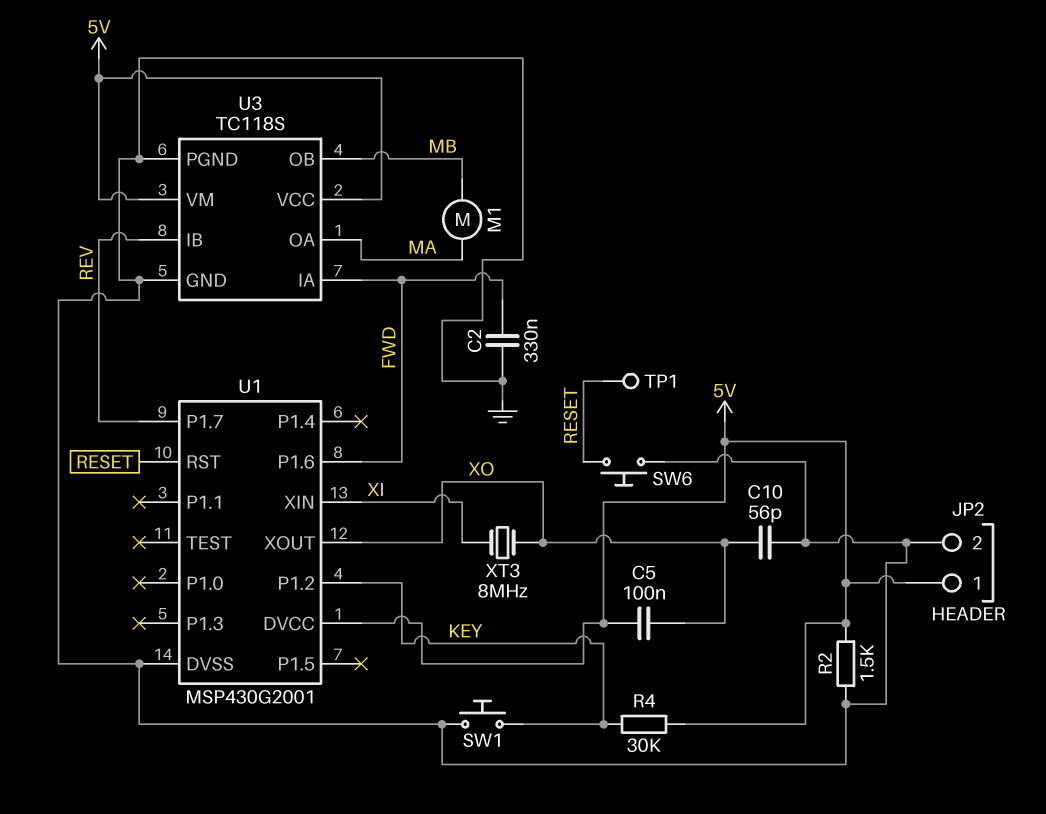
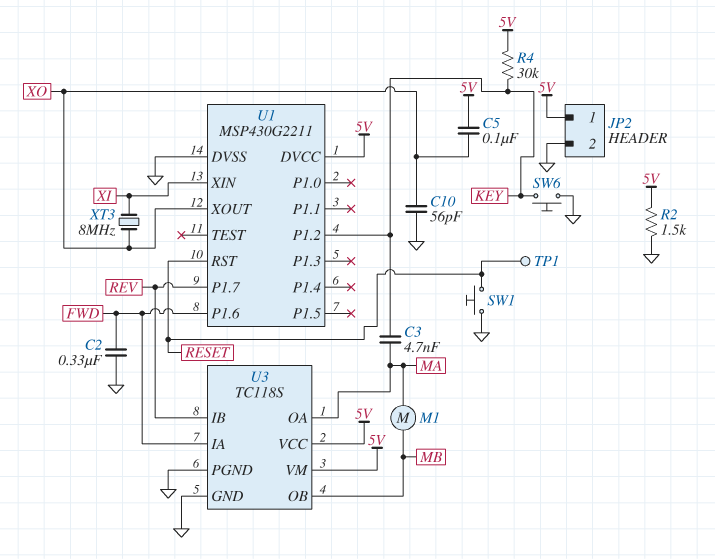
C3: none -> 4.7nF (KEY, MA)
SW1: button (GND, KEY) -> button (GND, RESET)
SW6: button (GND, RESET) -> button (GND, KEY)
U1: MSP430G2001 -> MSP430G2211

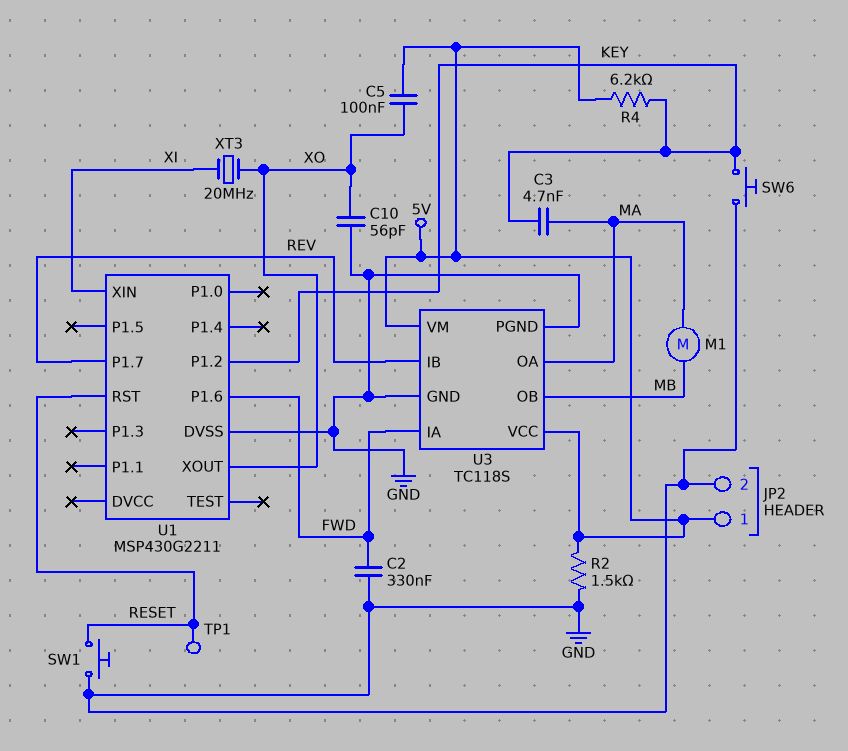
R4: 30k (5V, KEY) -> 6.2k (5V, KEY)
U1 pin DVCC: 5V -> none
XT3: 8MHz (XI, XO) -> 20MHz (XI, XO)

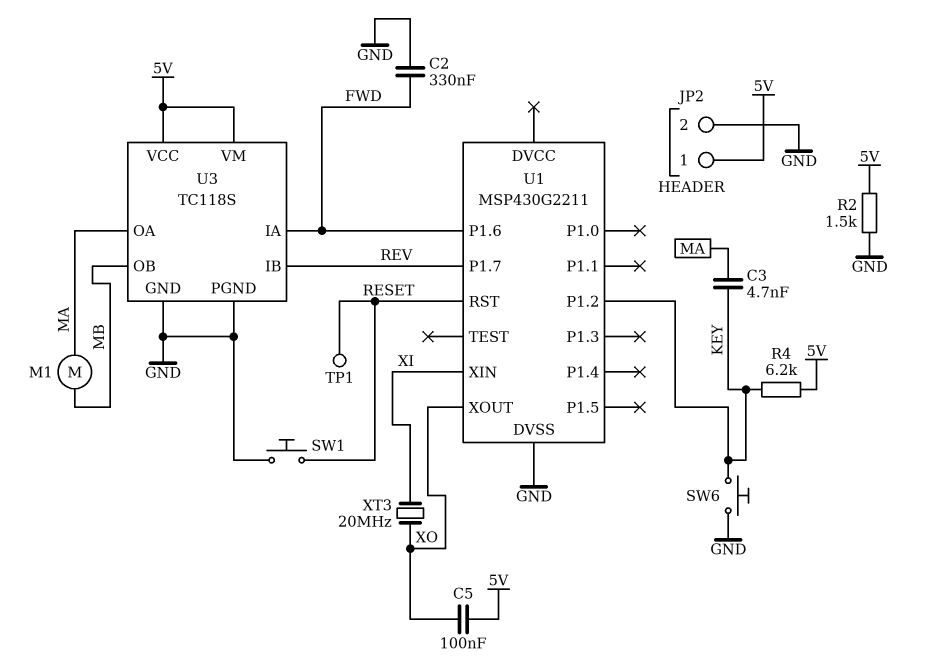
C10: 56pF (GND, XO) -> none

